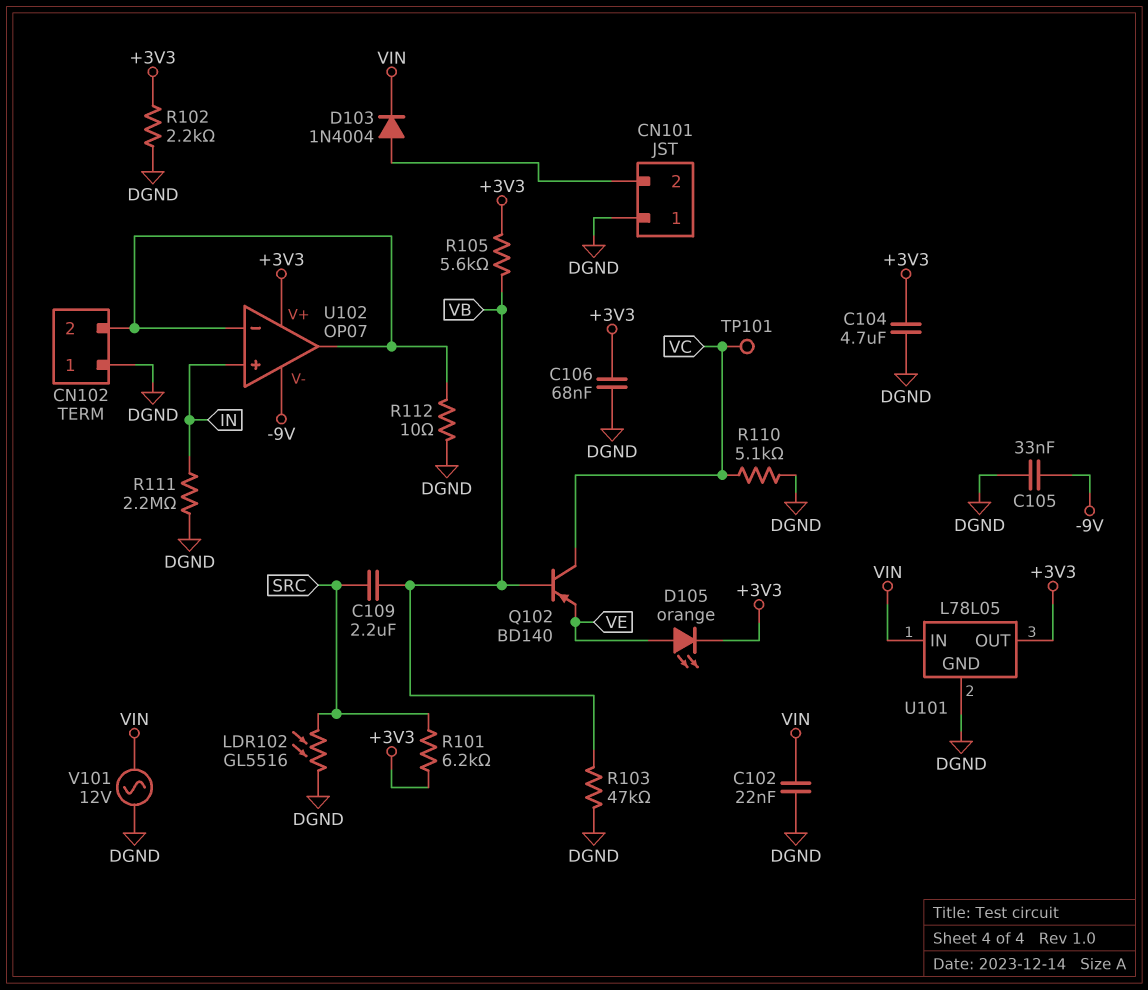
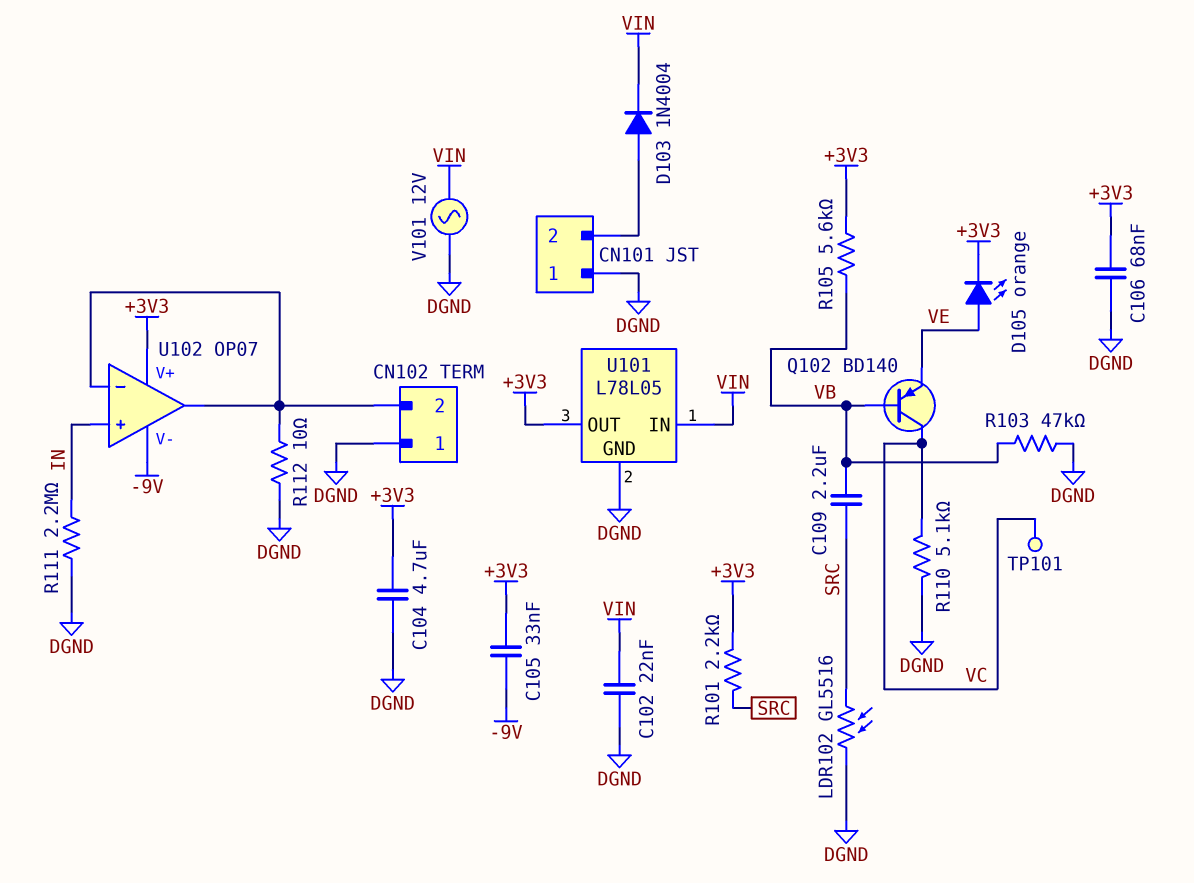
C105: 33nF (-9V, DGND) -> 33nF (+3V3, -9V)
R101: 6.2k (+3V3, SRC) -> 2.2k (+3V3, SRC)
R102: 2.2k (+3V3, DGND) -> none

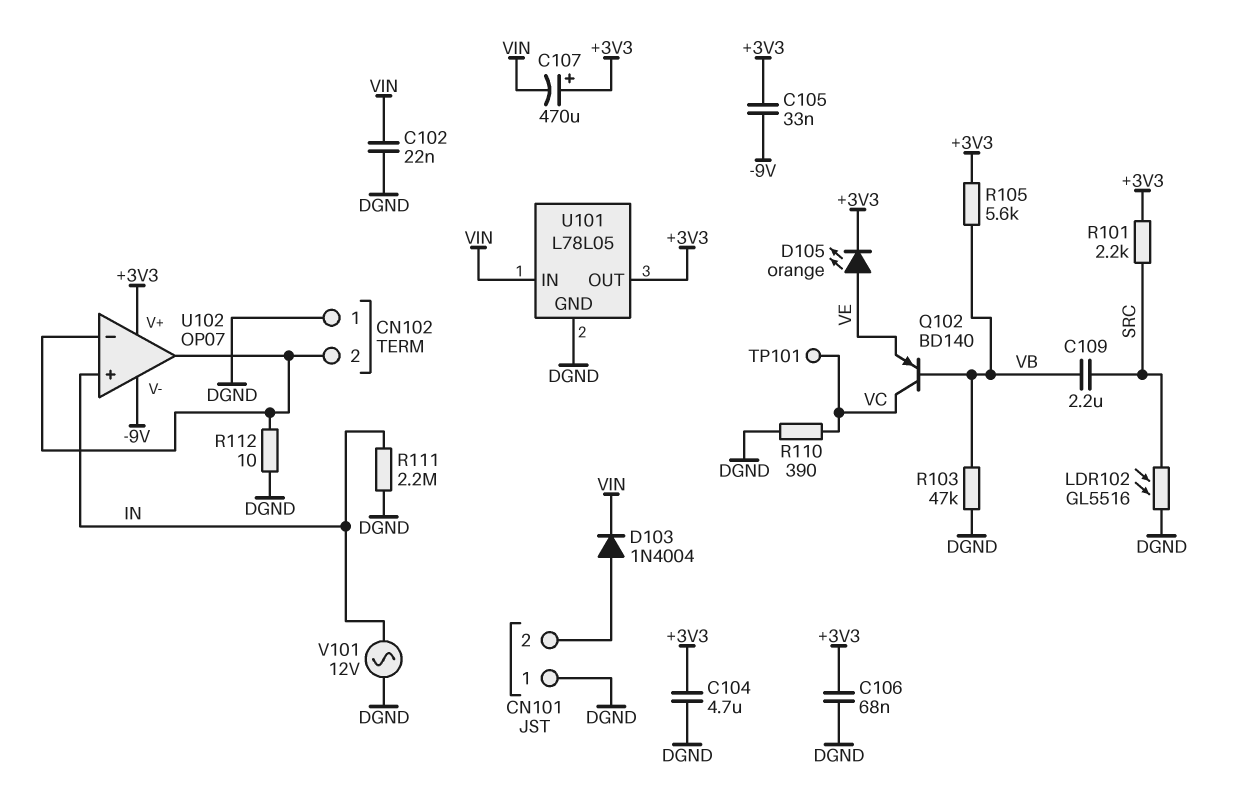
C107: none -> 470uF (plus +3V3, minus VIN)
R110: 5.1k (DGND, VC) -> 390 (DGND, VC)
V101: AC 12V (DGND, VIN) -> AC 12V (DGND, IN)

